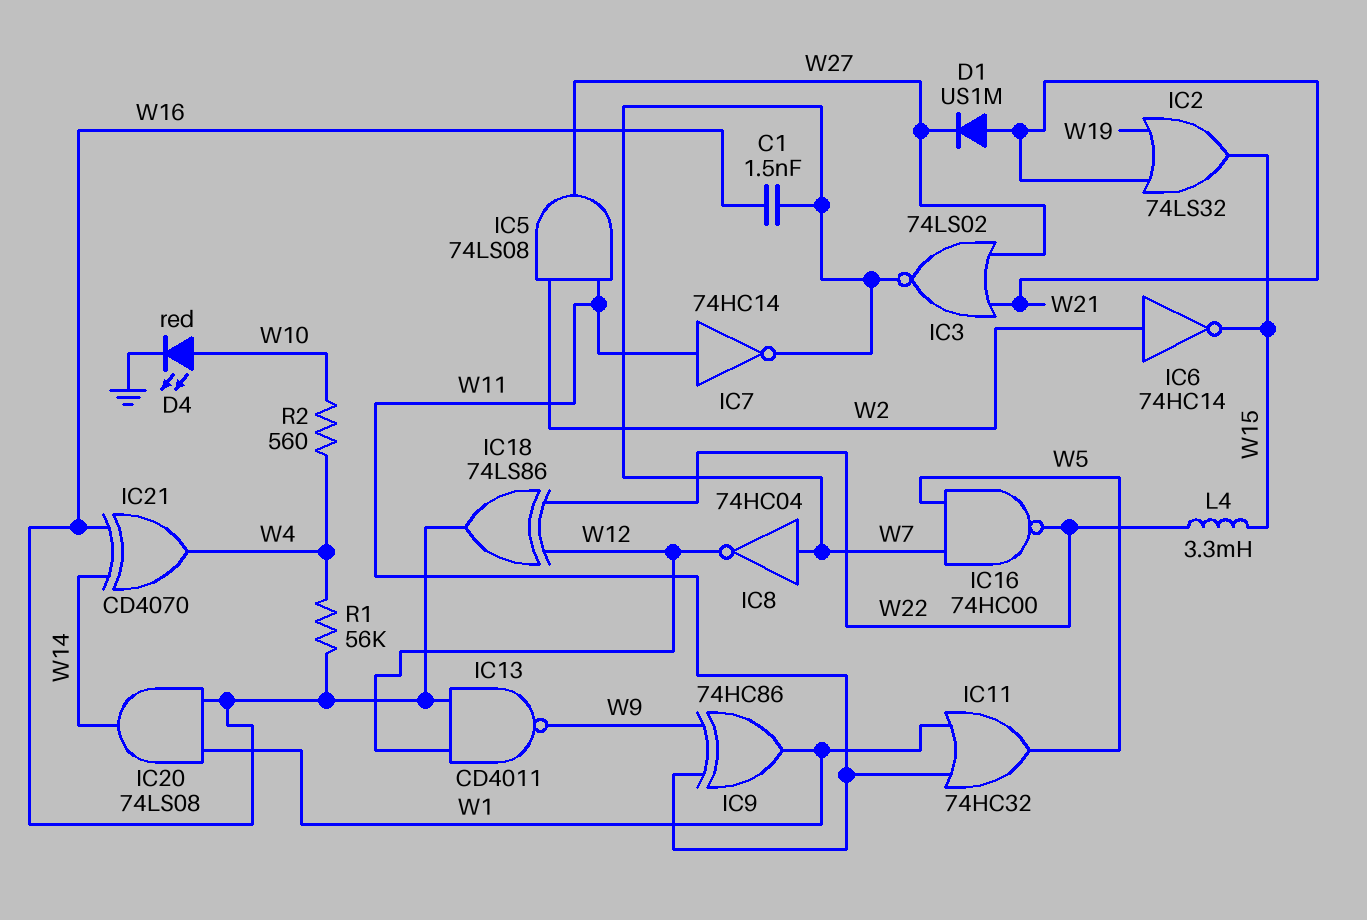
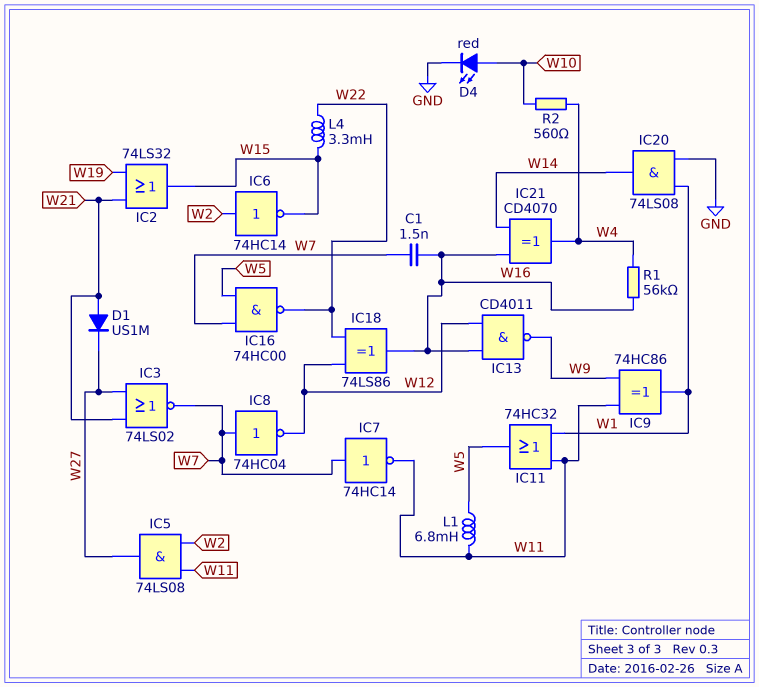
IC7: NOT 74HC14 (in W11, out W7) -> NOT 74HC14 (in W7, out W11)
IC20: AND 74LS08 (in W1, in W16, out W14) -> AND 74LS08 (in GND, in W1, out W14)
L1: none -> 6.8mH (W5, W11)

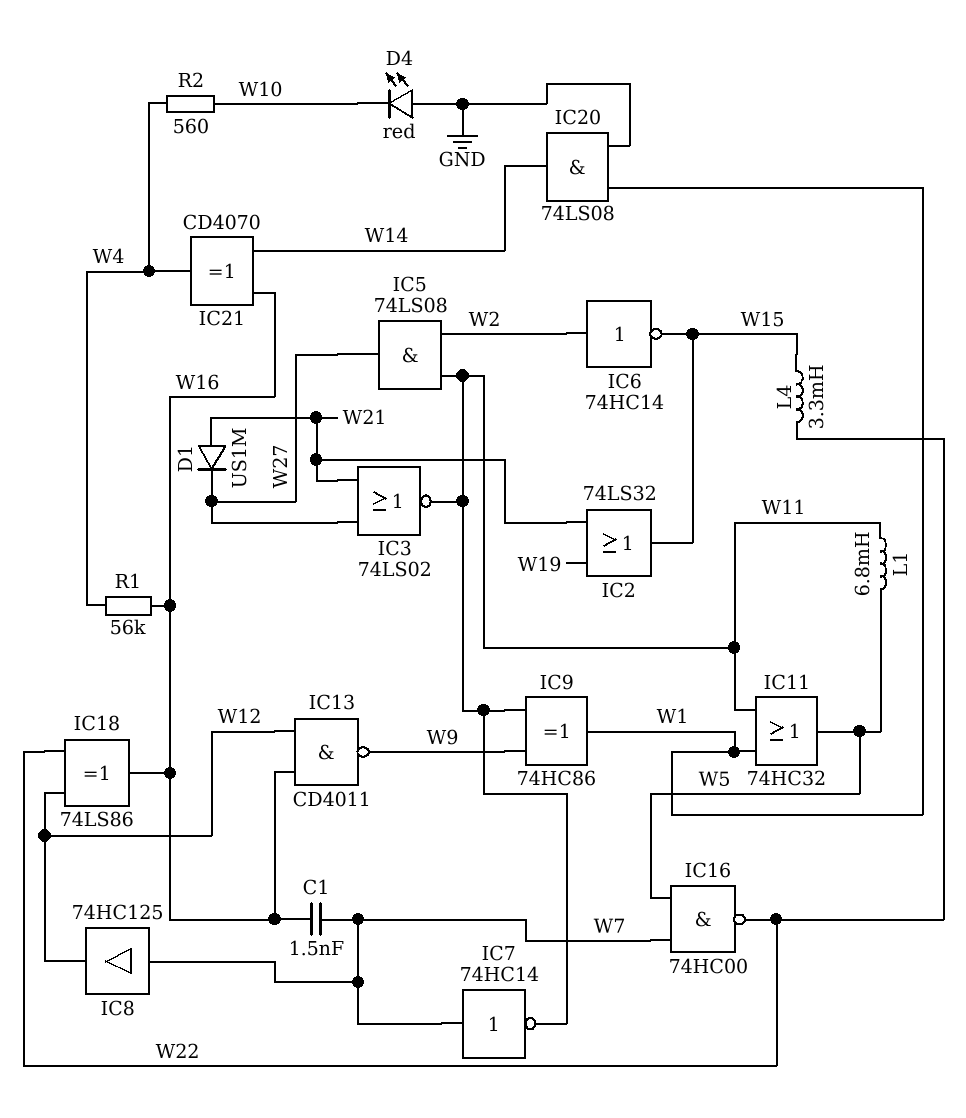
D4: LED red (A W10, K GND) -> LED red (A GND, K W10)
IC3: NOR 74LS02 (in W21, in W27, out W7) -> NOR 74LS02 (in W21, in W27, out W11)
IC8: NOT 74HC04 (in W7, out W12) -> buffer 74HC125 (in W7, out W12)

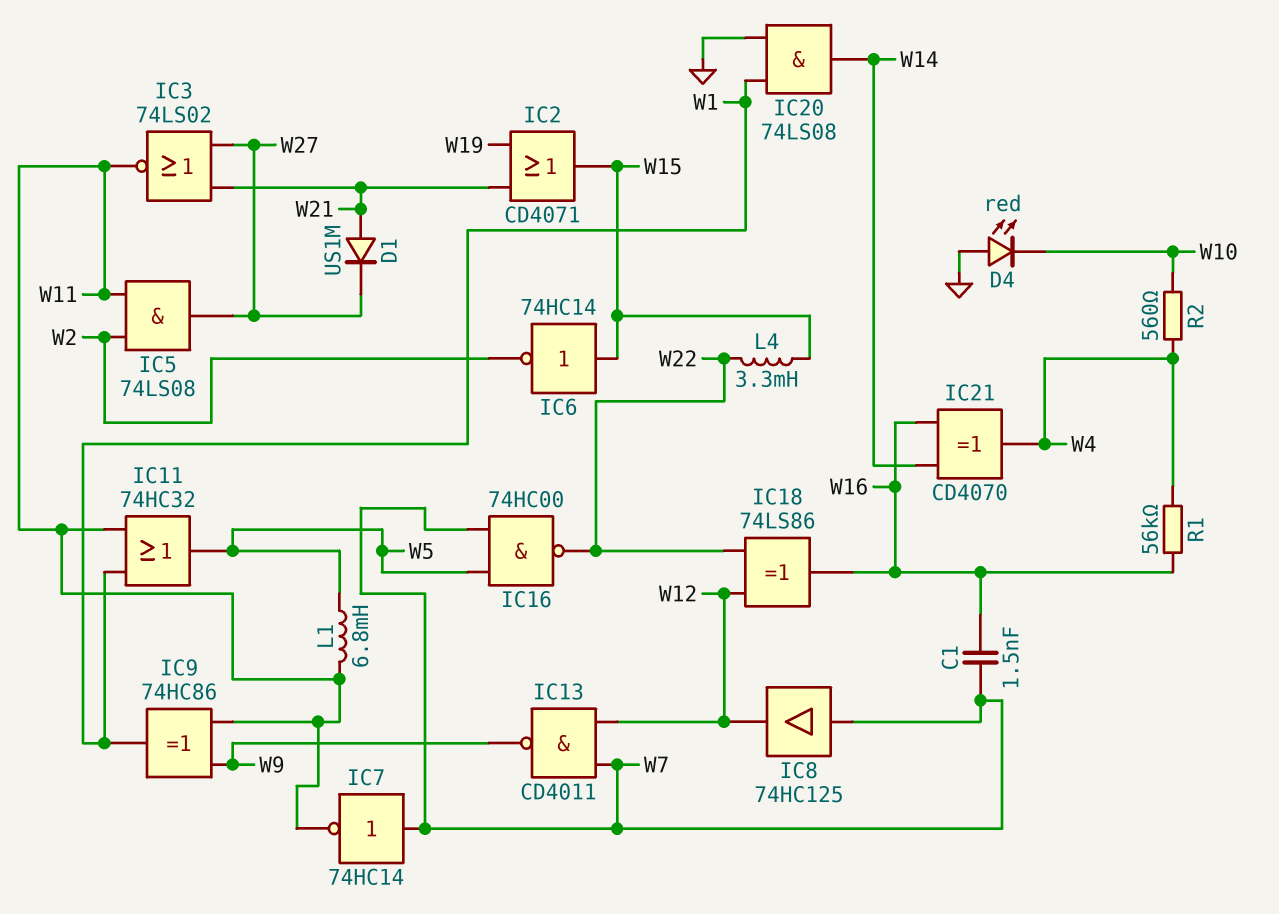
IC2: OR 74LS32 (in W19, in W21, out W15) -> OR CD4071 (in W19, in W21, out W15)
IC6: NOT 74HC14 (in W2, out W15) -> NOT 74HC14 (in W15, out W2)
IC13: NAND CD4011 (in W12, in W16, out W9) -> NAND CD4011 (in W7, in W12, out W9)

